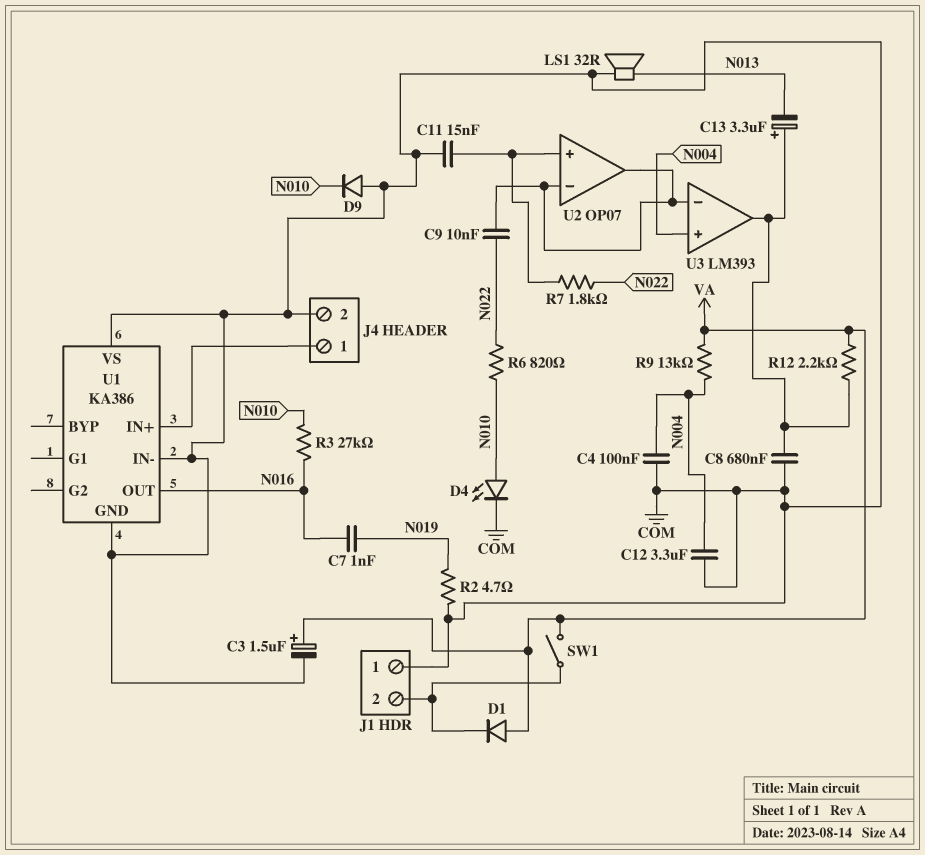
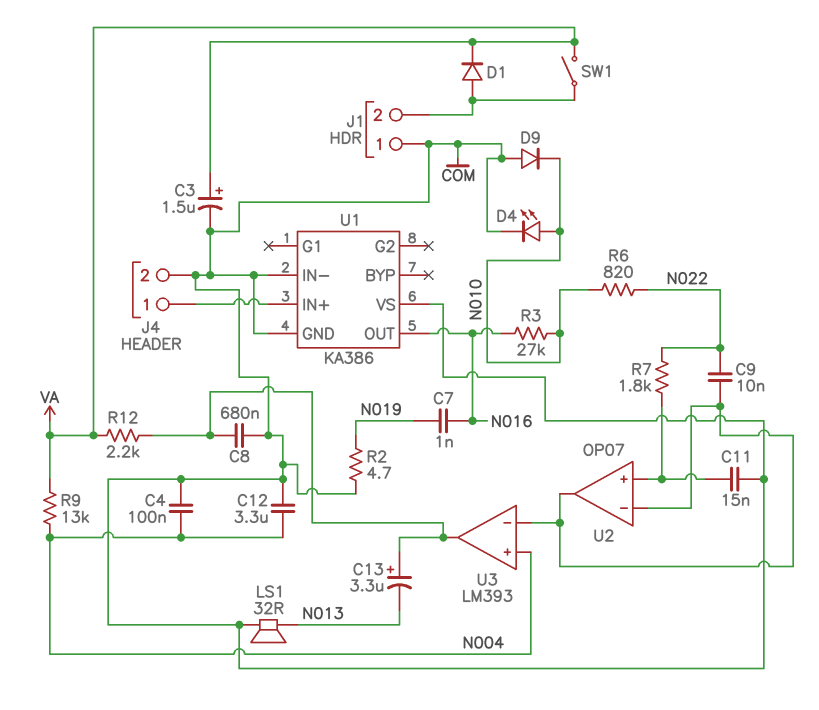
D1: diode (A VA, K J1/2) -> diode (A J1/2, K VA)

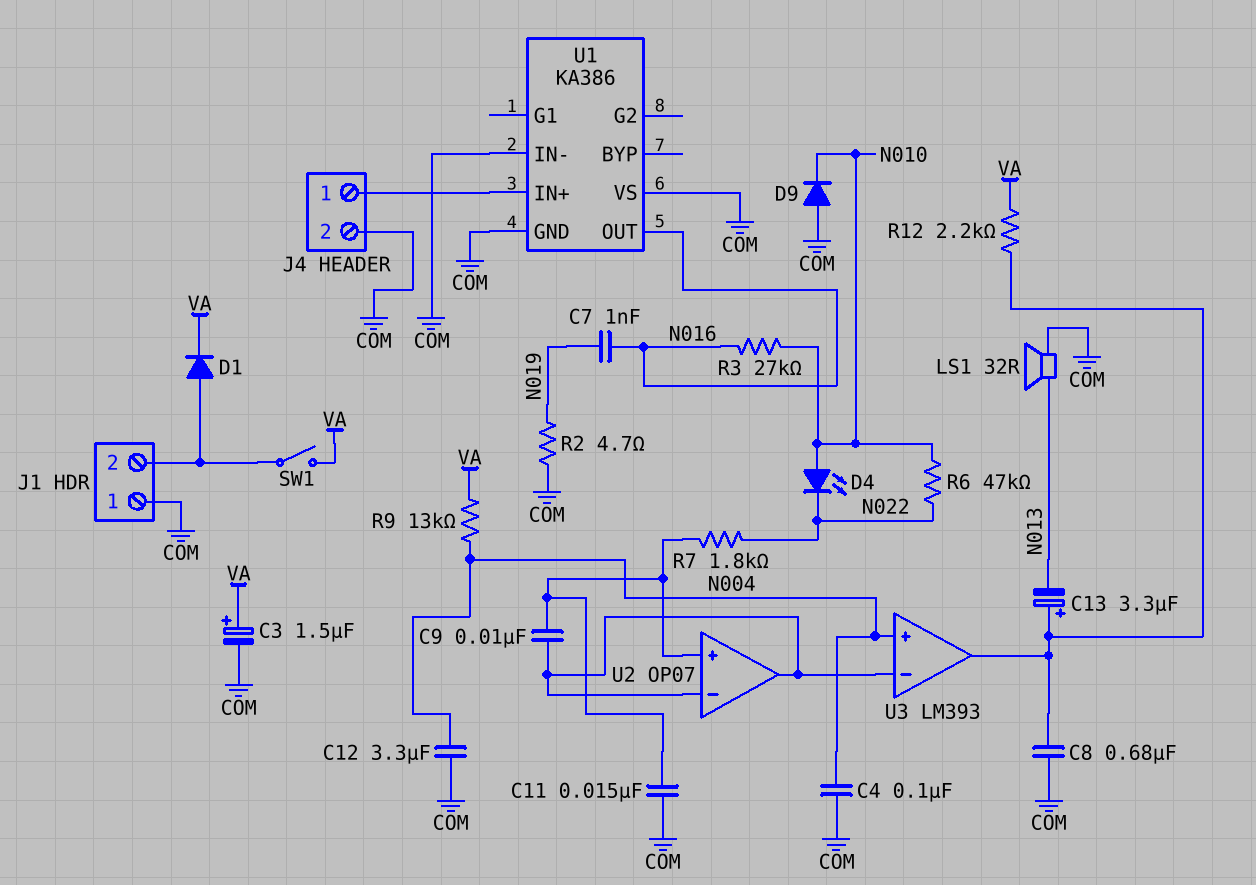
C9: 10nF (N022, U2/in-) -> 10nF (U2/in+, U2/in-)
D4: LED (A N010, K COM) -> LED (A N010, K N022)
R6: 820 (N010, N022) -> 47k (N010, N022)

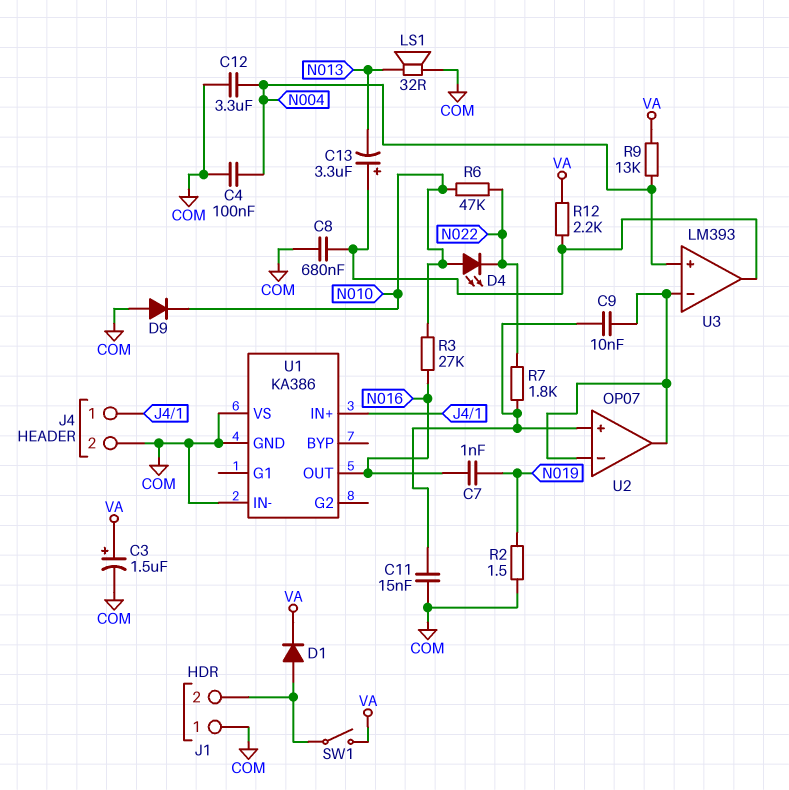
R2: 4.7 (COM, N019) -> 1.5 (COM, N019)

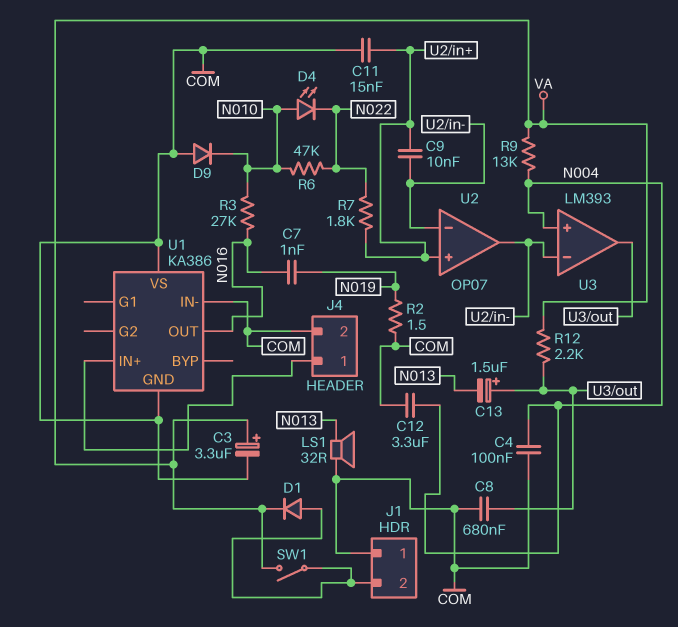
C3: 1.5uF (plus VA, minus COM) -> 3.3uF (plus VA, minus COM)
C13: 3.3uF (plus U3/out, minus N013) -> 1.5uF (plus U3/out, minus N013)

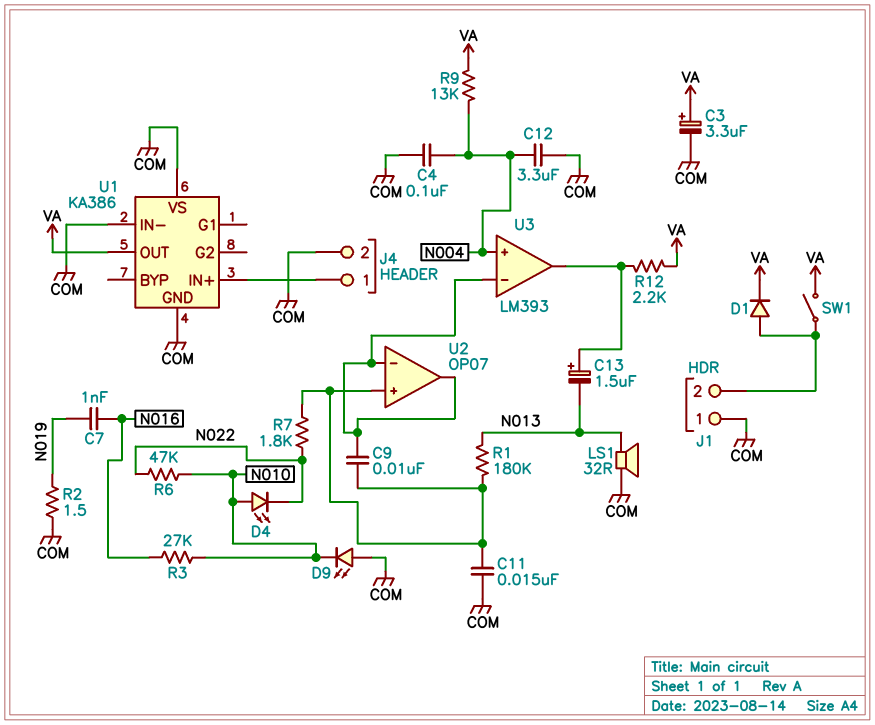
C8: 680nF (COM, U3/out) -> none
D9: diode (A COM, K N010) -> LED (A COM, K N010)
R1: none -> 180k (N013, U2/in+)
U1 pin OUT: N016 -> VA

